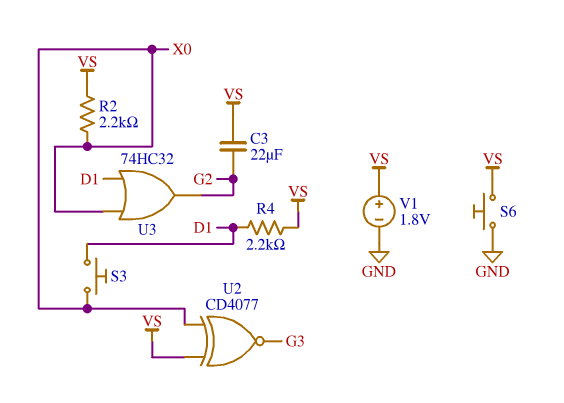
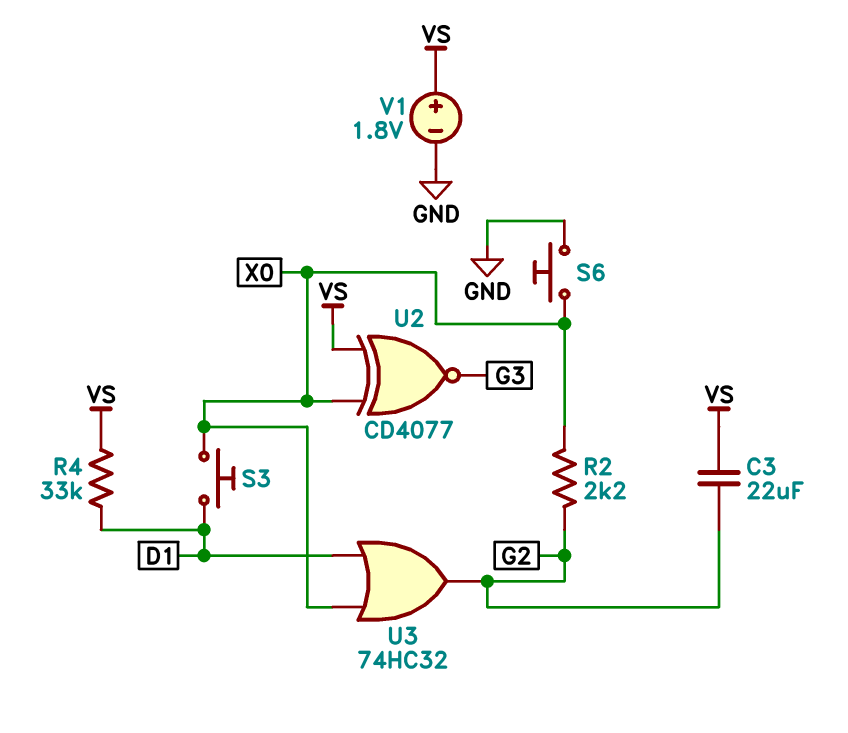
R2: 2.2k (VS, X0) -> 2.2k (G2, X0)
R4: 2.2k (D1, VS) -> 33k (D1, VS)
S6: button (GND, VS) -> button (GND, X0)

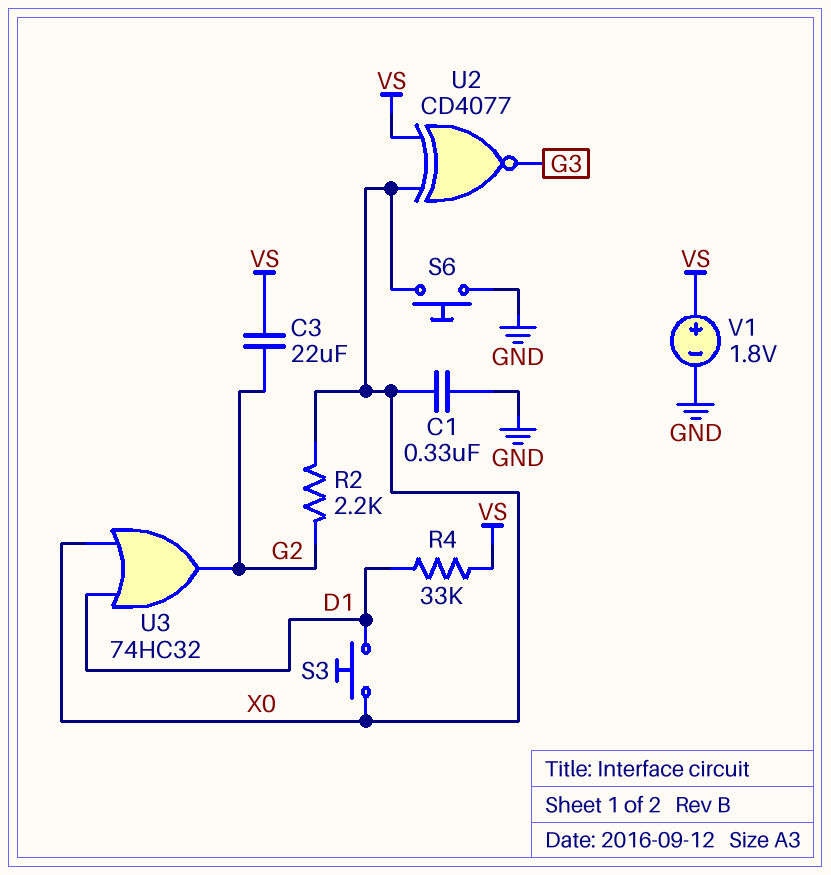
C1: none -> 330nF (GND, X0)

